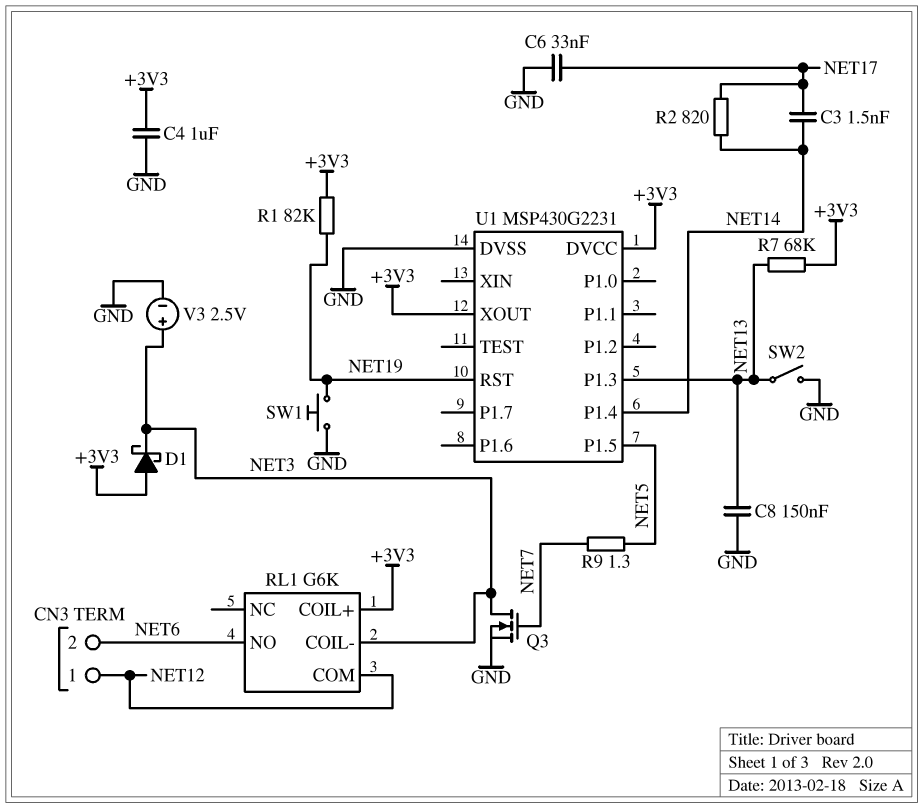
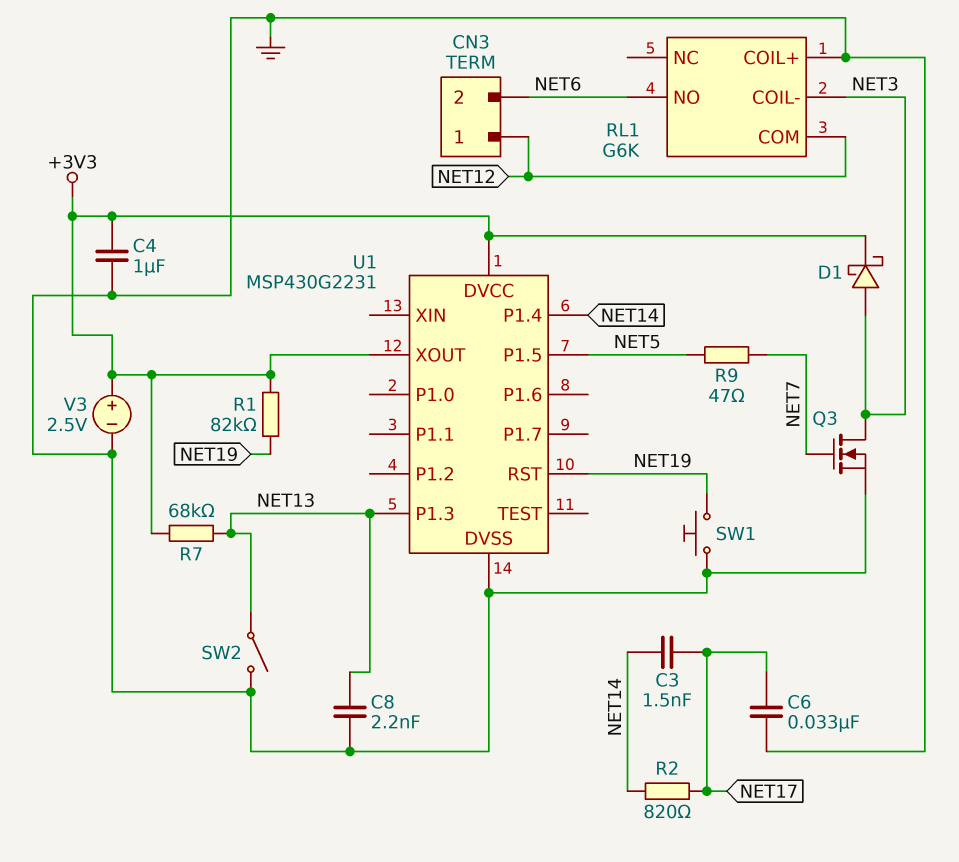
C8: 150nF (GND, NET13) -> 2.2nF (GND, NET13)
D1: schottky (A +3V3, K NET3) -> schottky (A NET3, K +3V3)
R9: 1.3 (NET5, NET7) -> 47 (NET5, NET7)
RL1 pin COIL+: +3V3 -> GND
V3: 2.5V (plus NET3, minus GND) -> 2.5V (plus +3V3, minus GND)

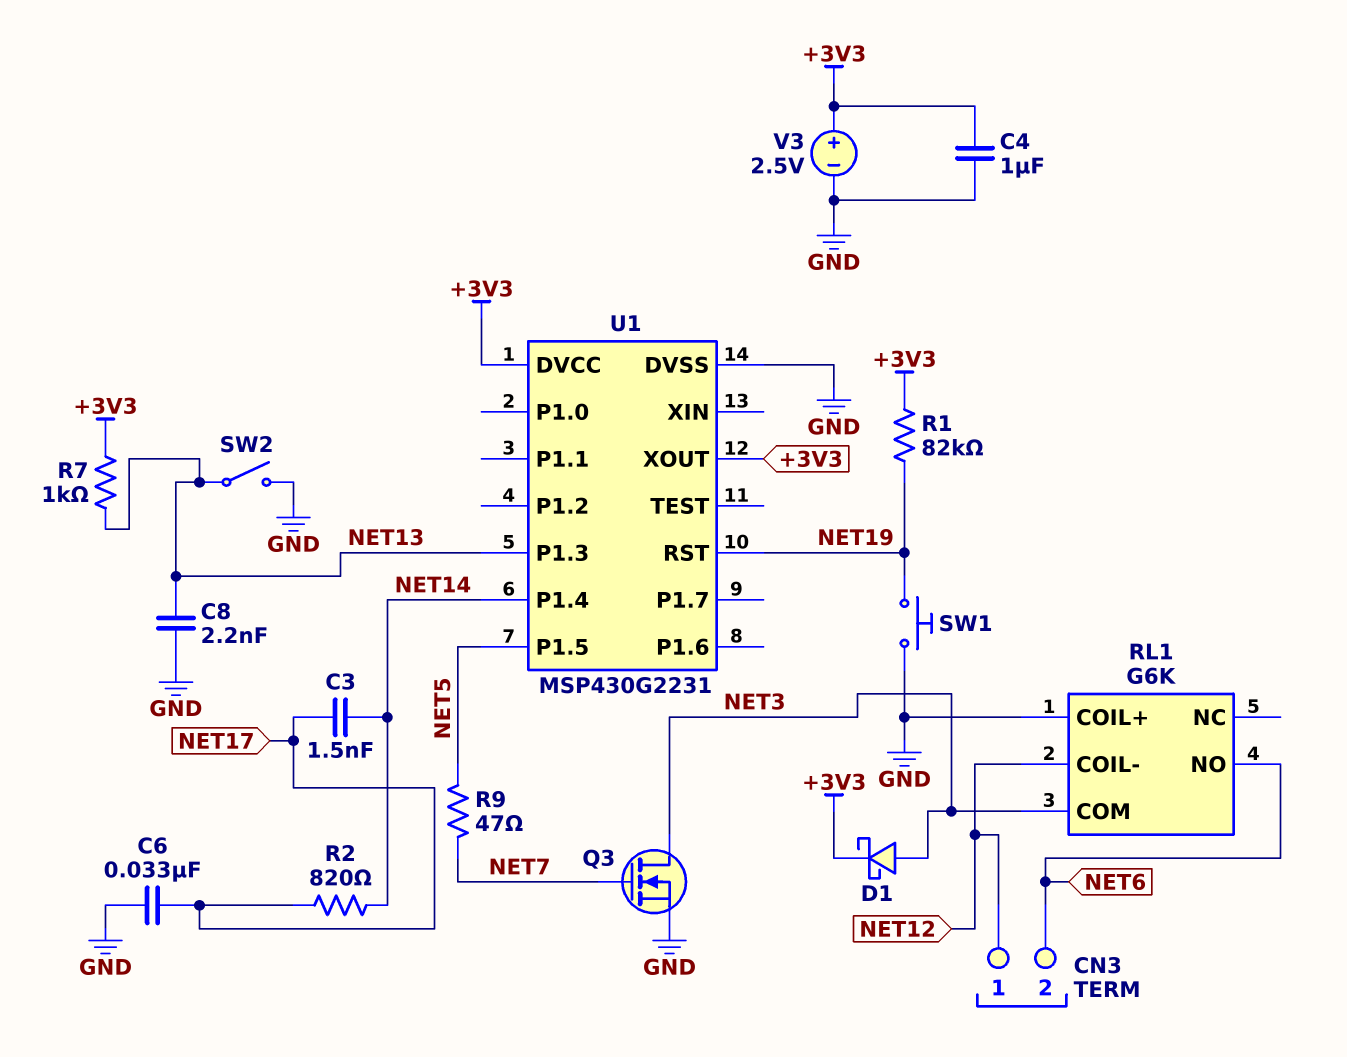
R7: 68k (+3V3, NET13) -> 1k (+3V3, NET13)
RL1 pin COIL-: NET3 -> NET12
RL1 pin COM: NET12 -> NET3

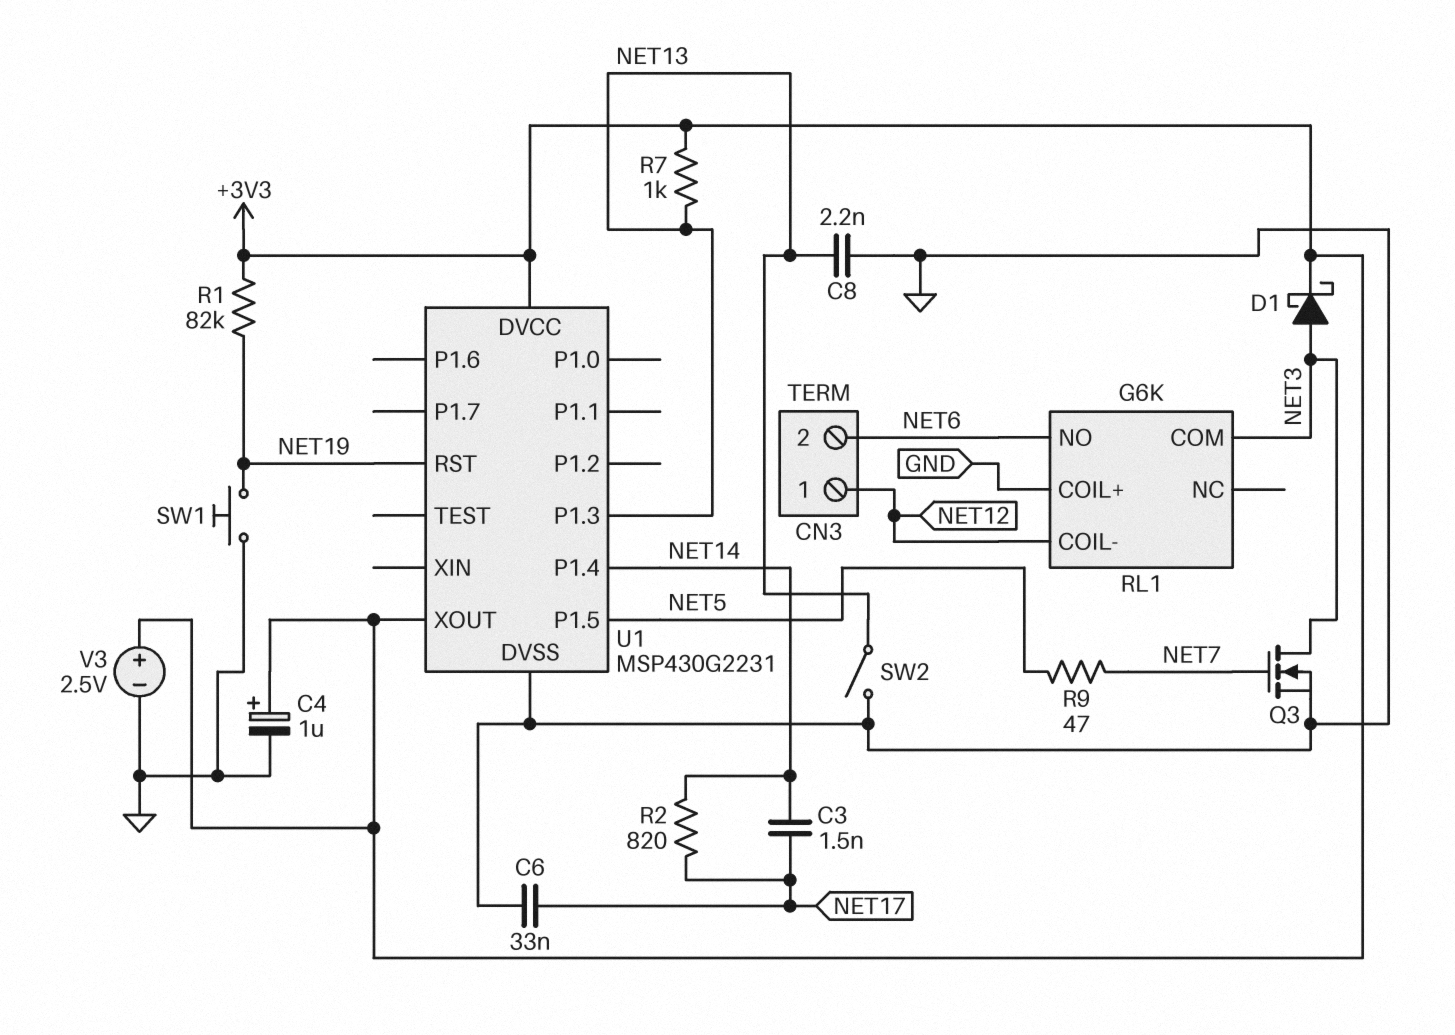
C4: 1uF (+3V3, GND) -> 1uF (plus +3V3, minus GND)

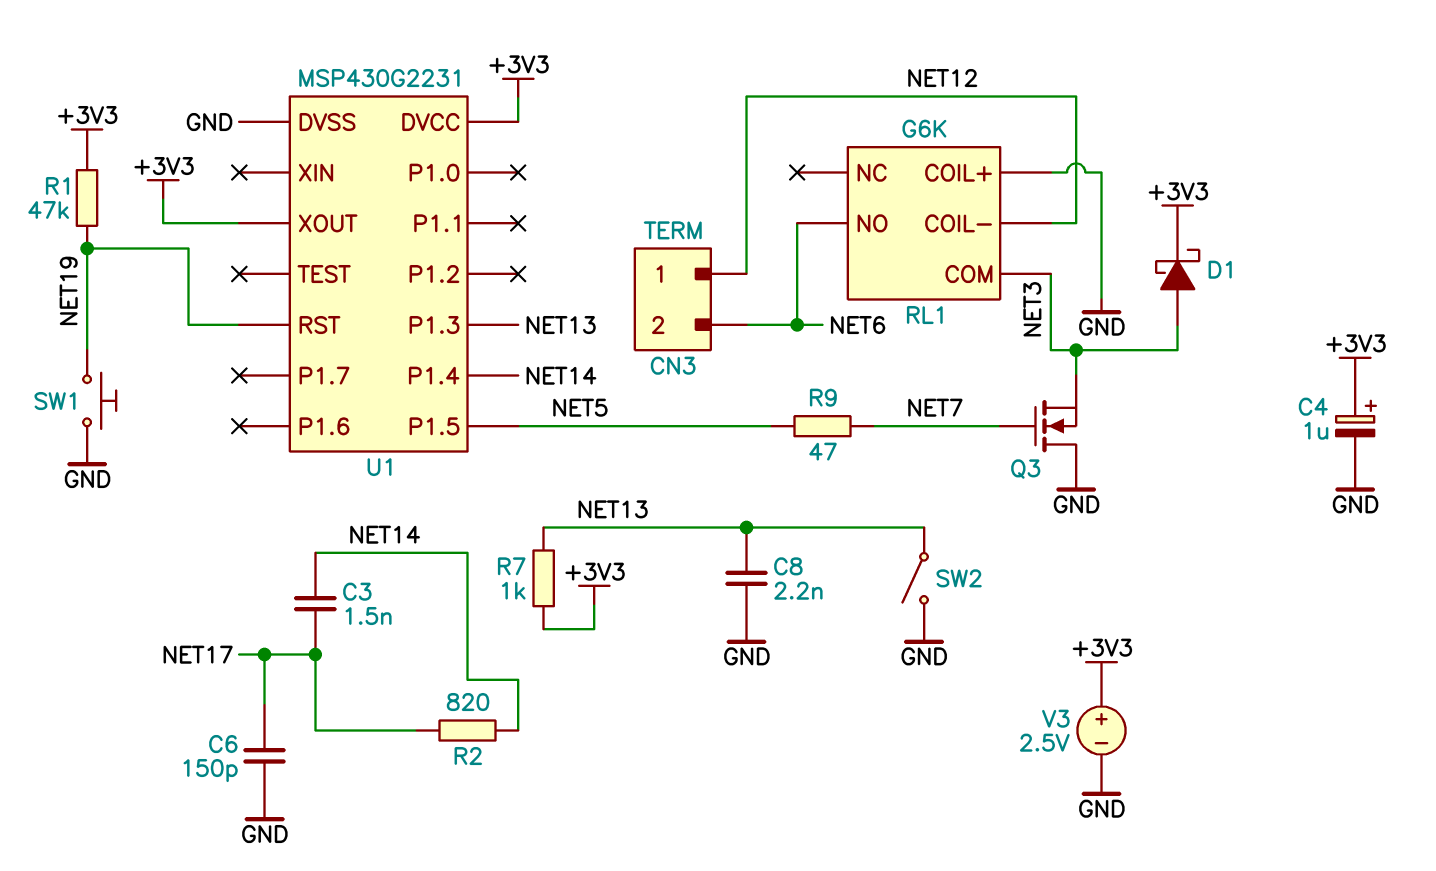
C6: 33nF (GND, NET17) -> 150pF (GND, NET17)
Q3: NMOS (G NET7, D NET3, S GND) -> NMOS (G NET7, D GND, S NET3)
R1: 82k (+3V3, NET19) -> 47k (+3V3, NET19)

